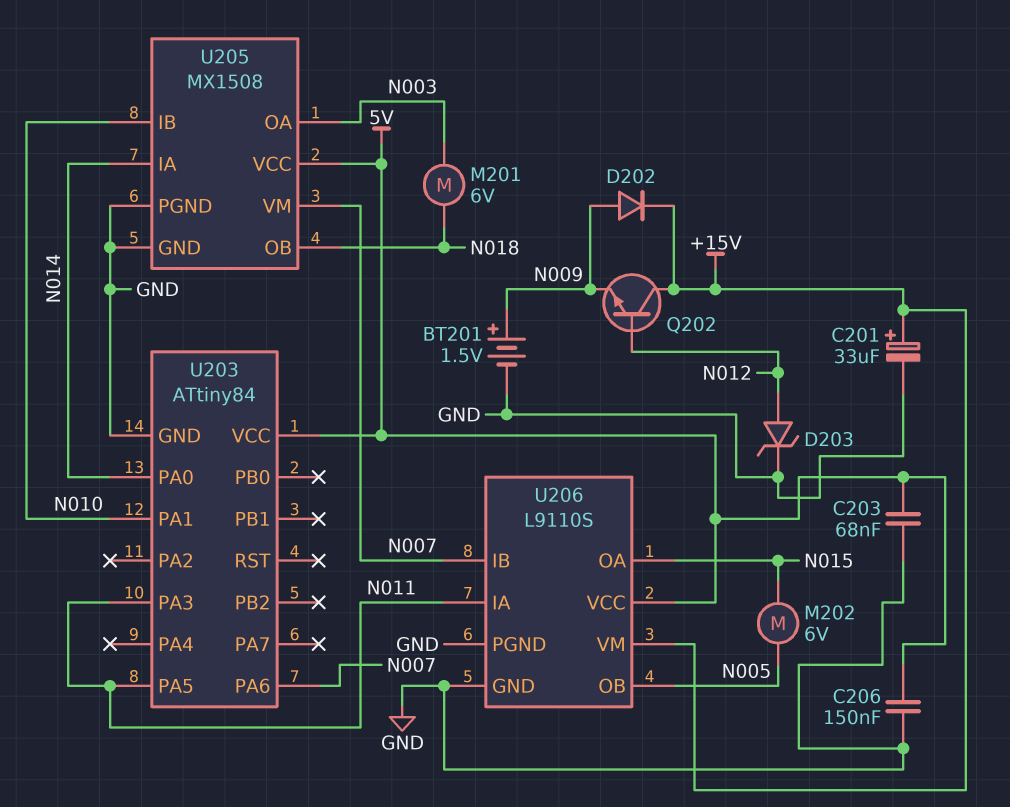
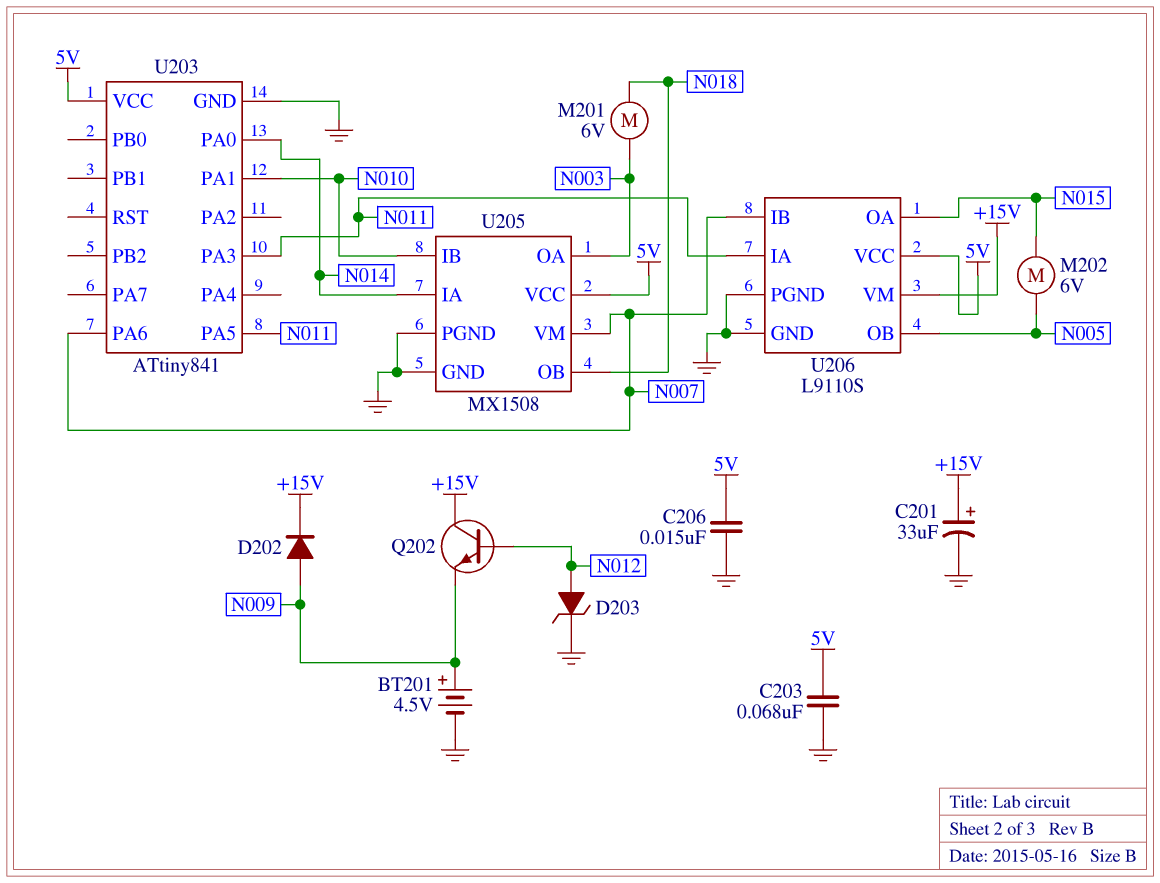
BT201: 1.5V (plus N009, minus GND) -> 4.5V (plus N009, minus GND)
C206: 150nF (5V, GND) -> 15nF (5V, GND)
U203: ATtiny84 -> ATtiny841

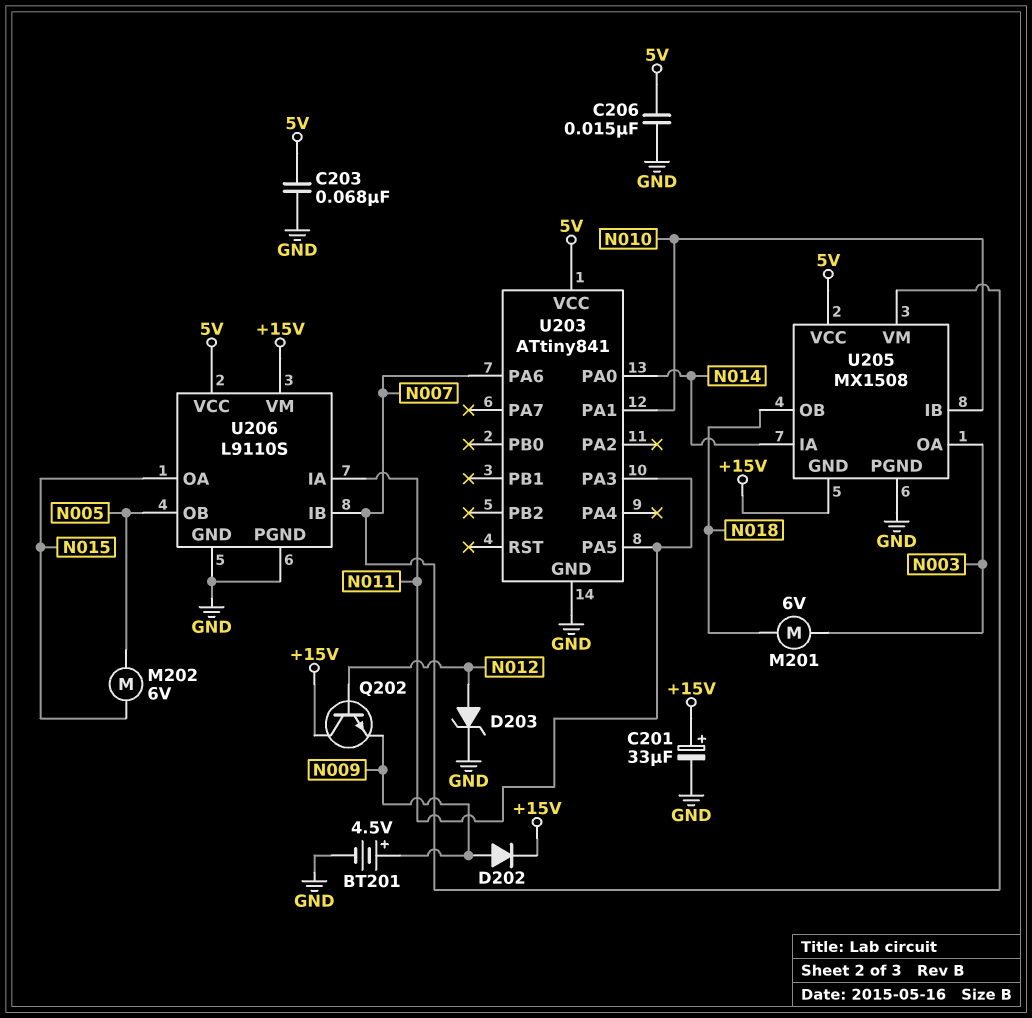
U205 pin GND: GND -> +15V

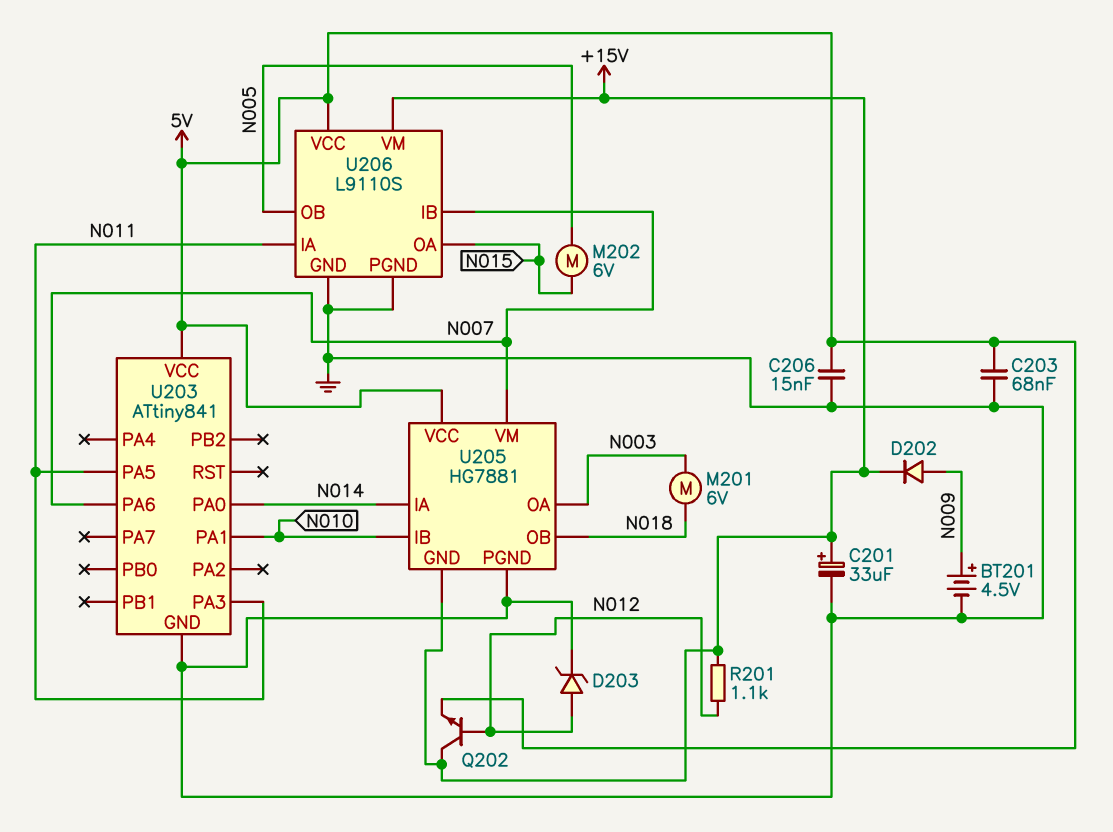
Q202: NPN (B N012, C +15V, E N009) -> NPN (B N012, C +15V, E 5V)
R201: none -> 1.1k (+15V, N012)
U205: MX1508 -> HG7881

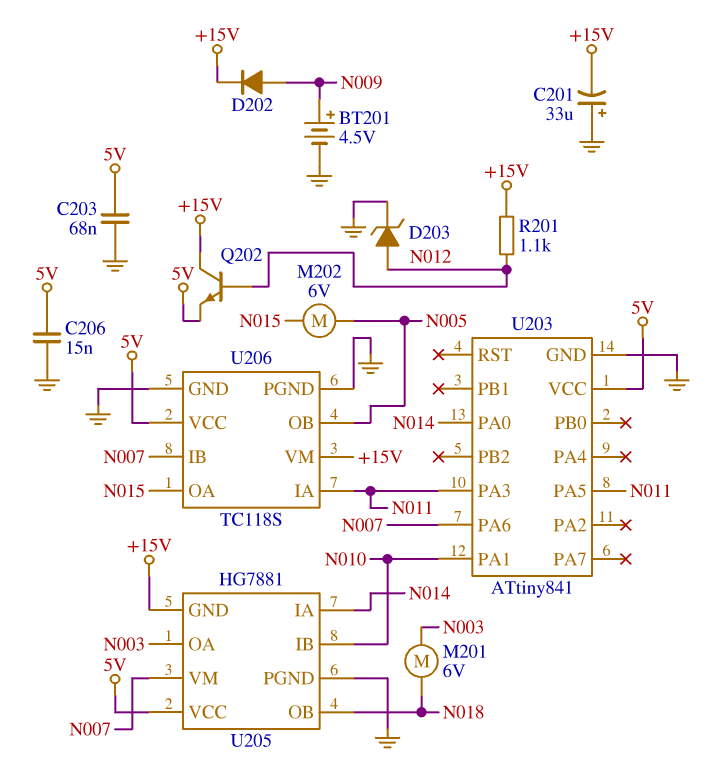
C201: 33uF (plus +15V, minus GND) -> 33uF (plus GND, minus +15V)
U206: L9110S -> TC118S

